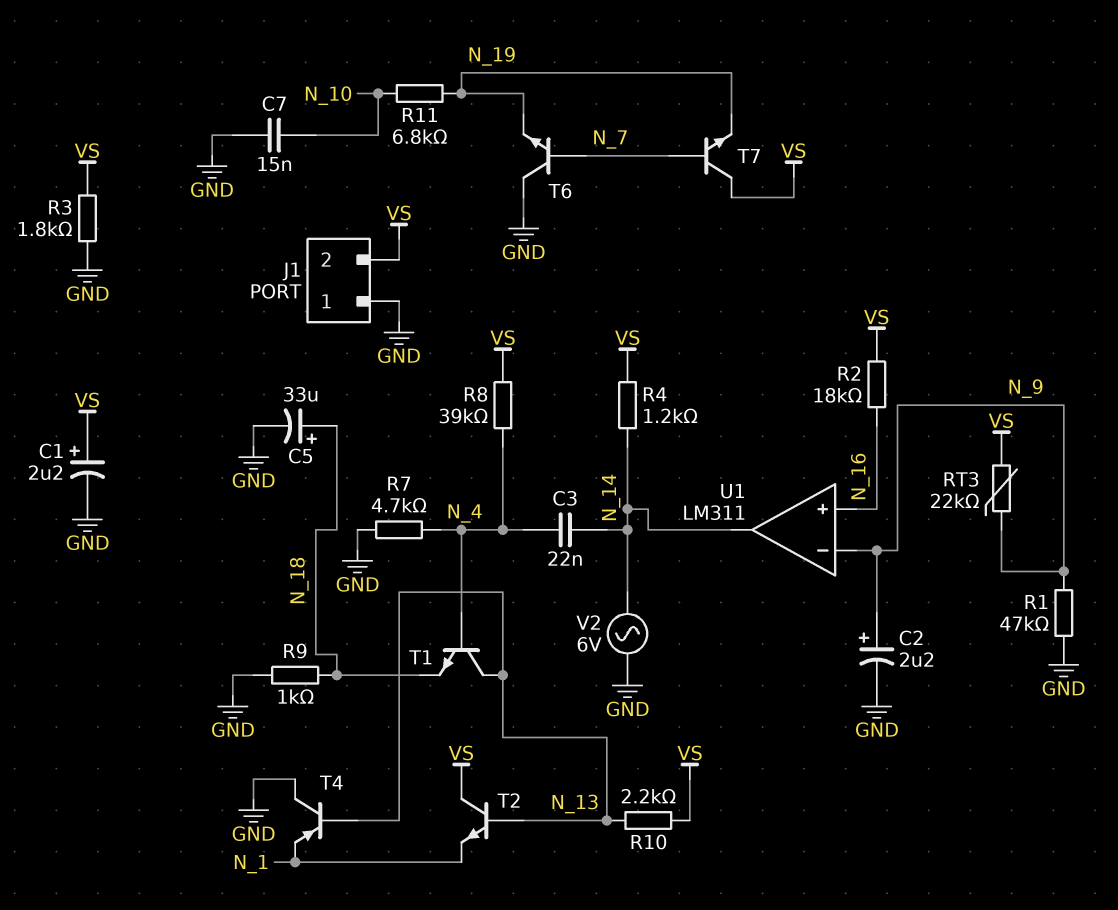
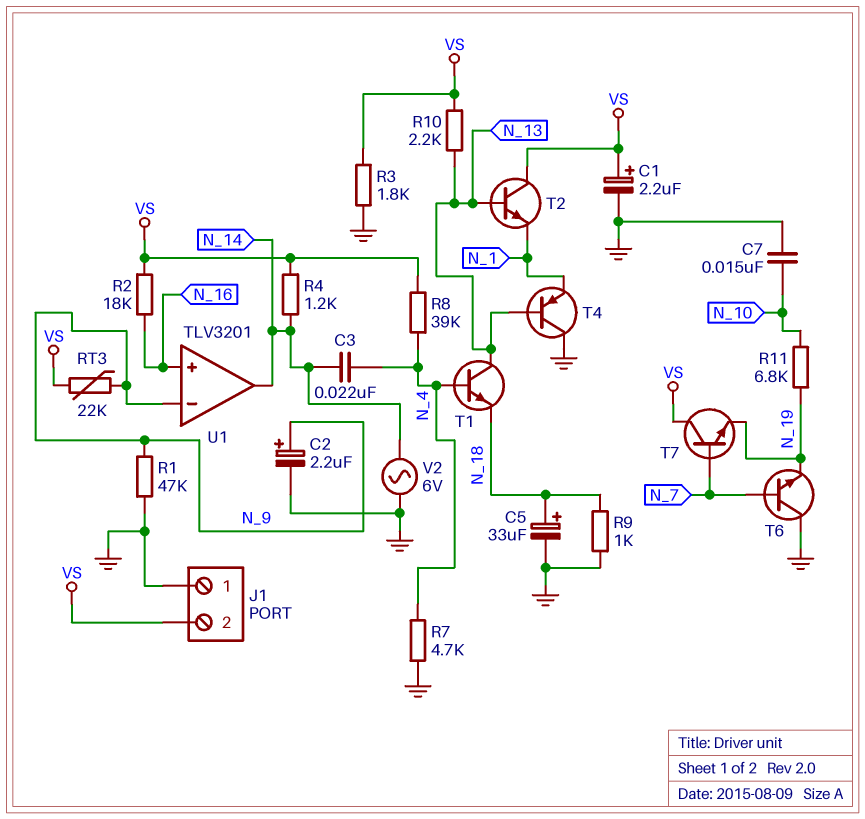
U1: LM311 -> TLV3201

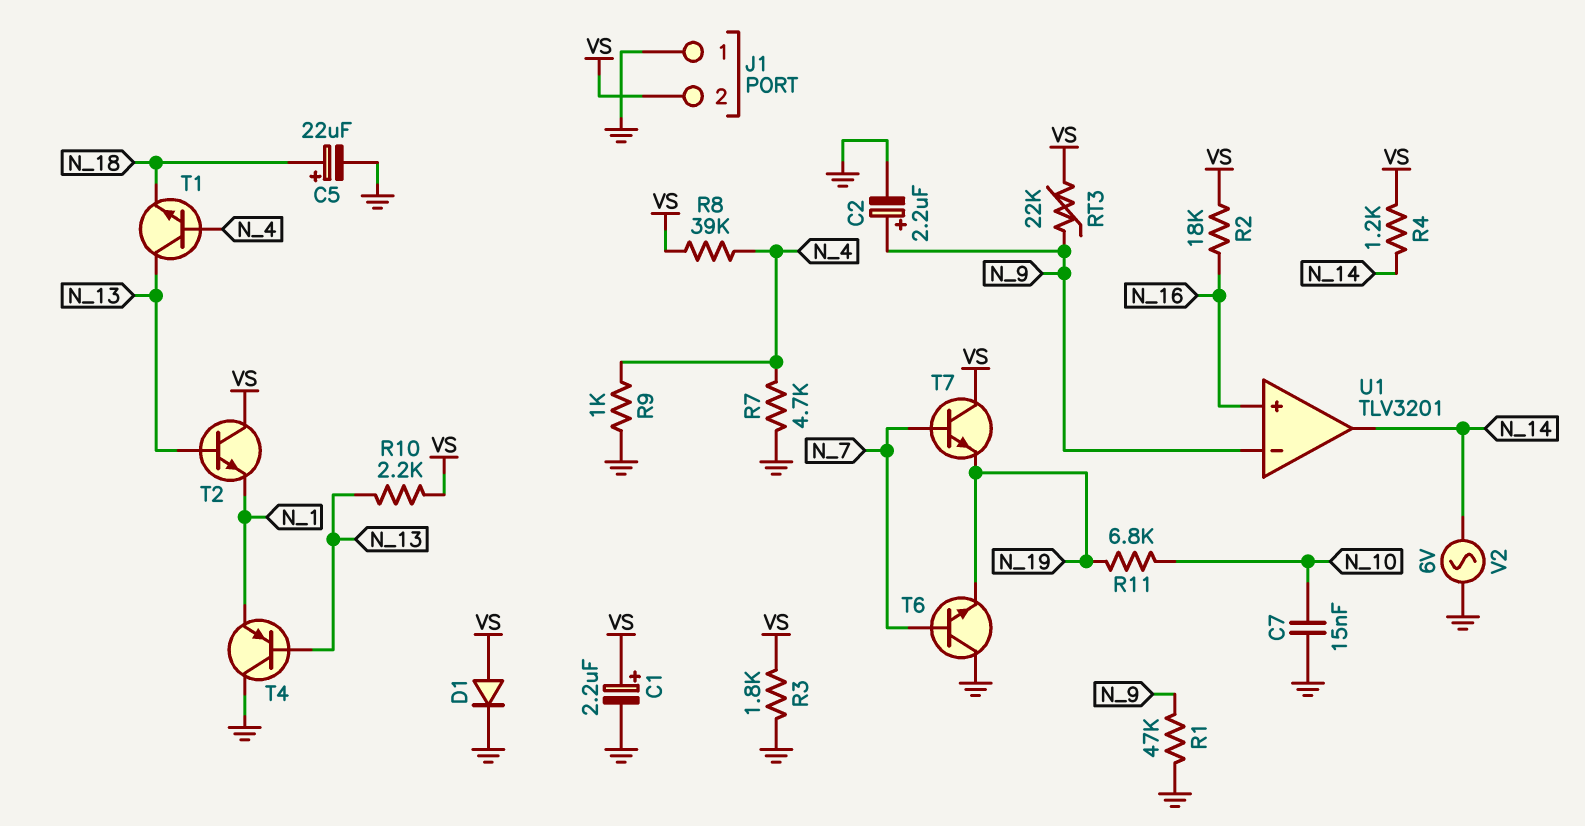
C3: 22nF (N_4, N_14) -> none
C5: 33uF (plus N_18, minus GND) -> 22uF (plus N_18, minus GND)
D1: none -> diode (A VS, K GND)
R9: 1k (GND, N_18) -> 1k (GND, N_4)

